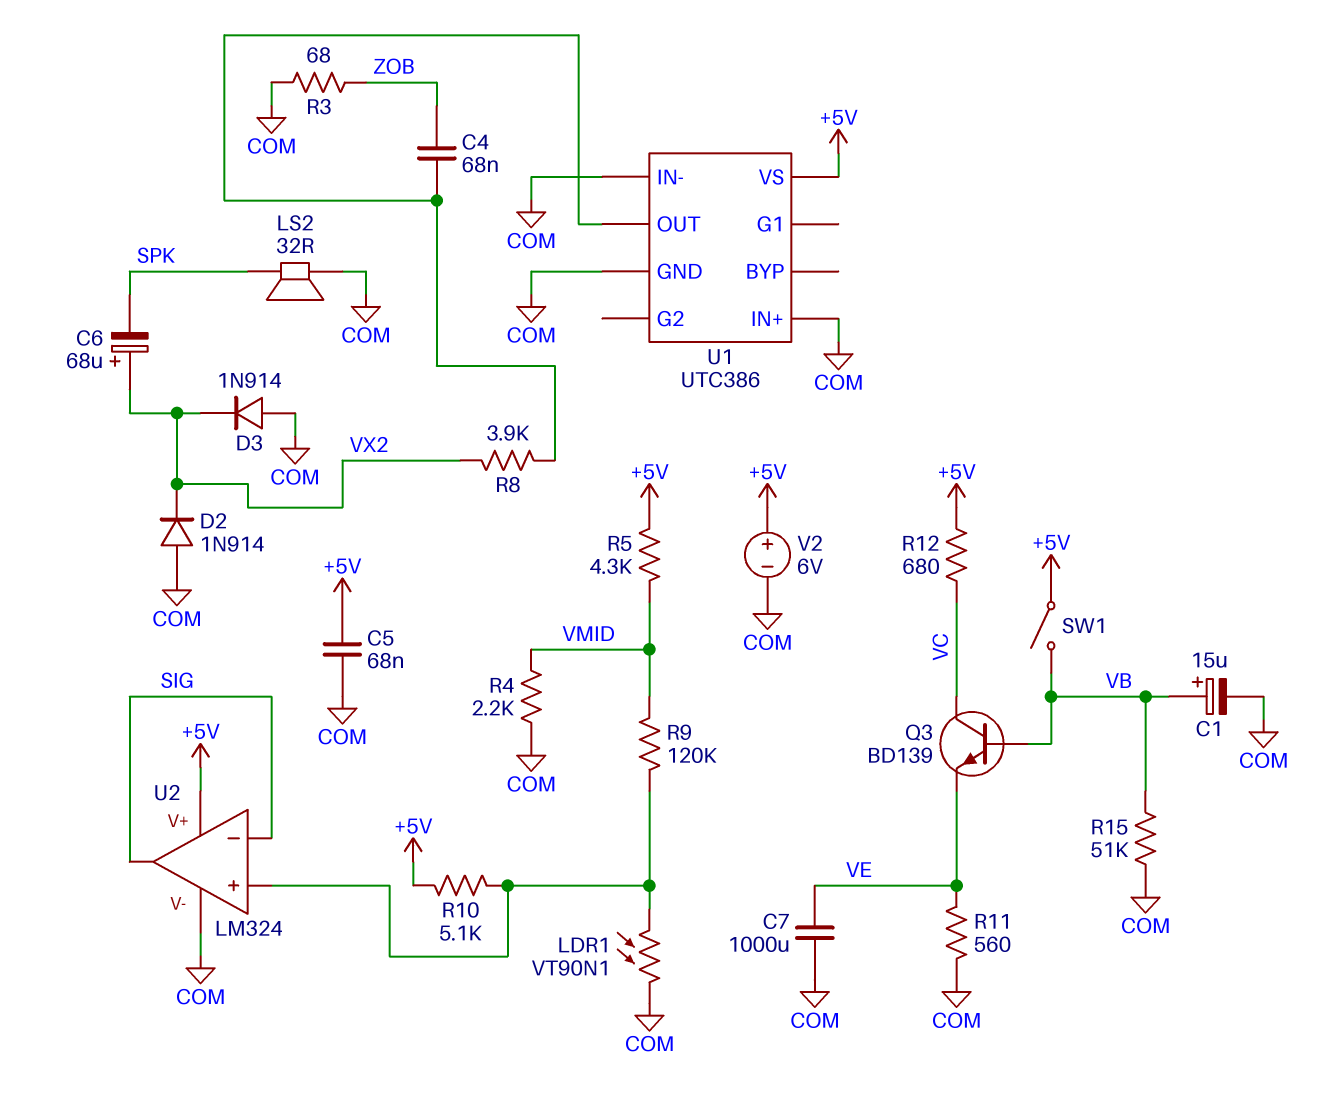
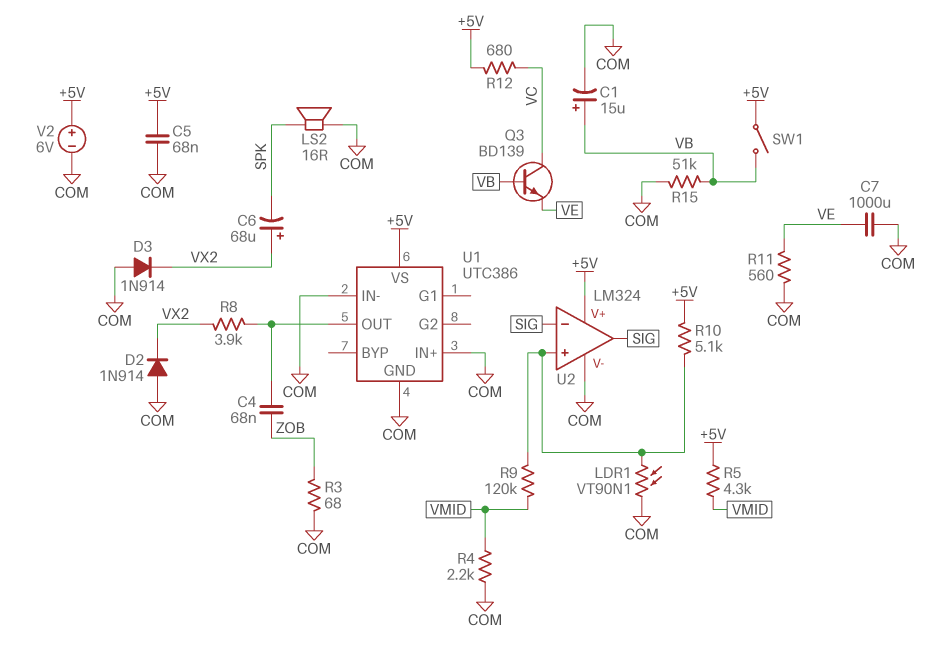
LS2: speaker 32R (COM, SPK) -> speaker 16R (COM, SPK)

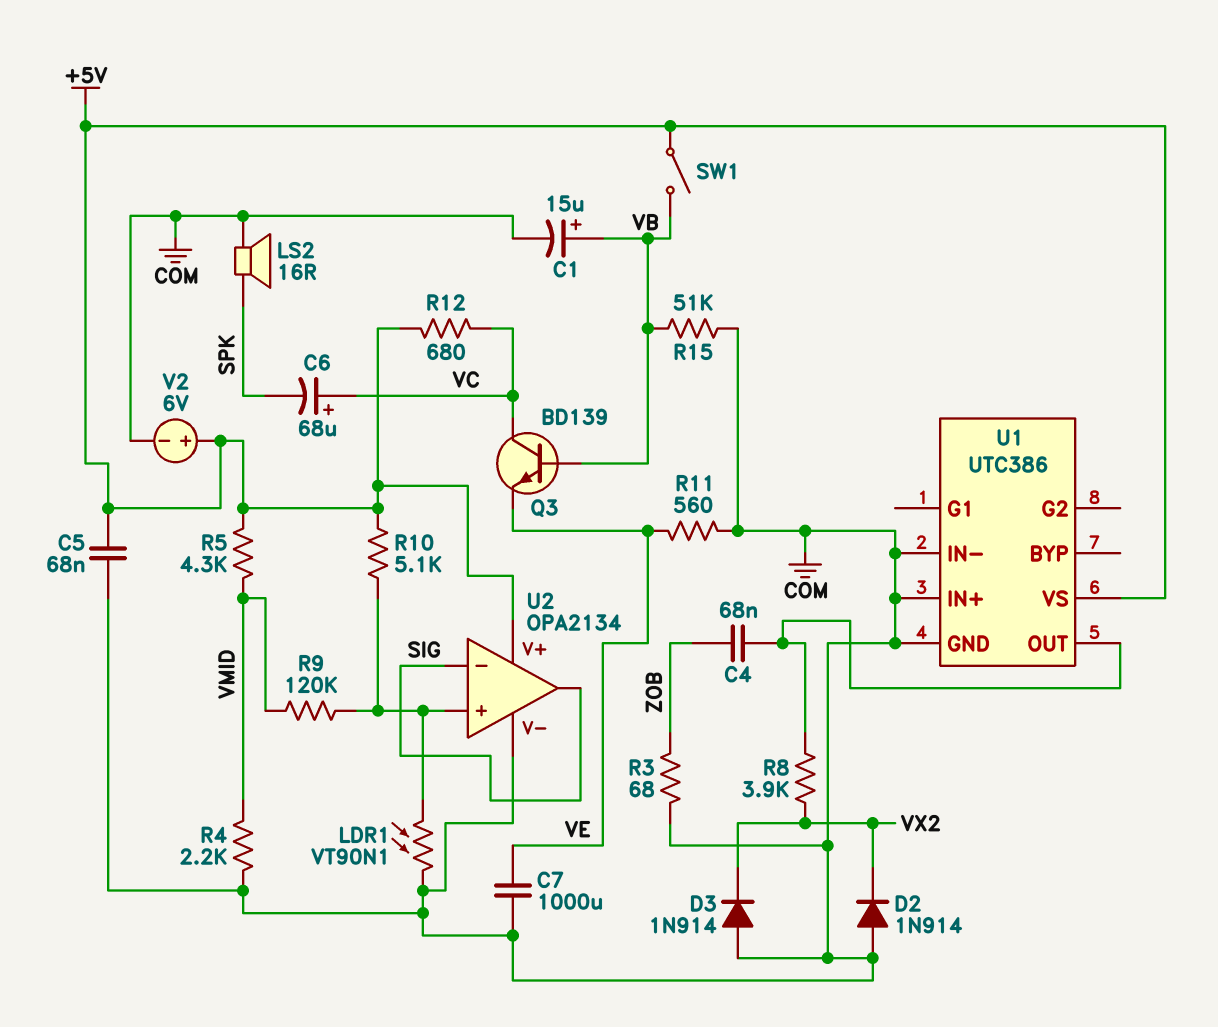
C6: 68uF (plus VX2, minus SPK) -> 68uF (plus VC, minus SPK)
U2: LM324 -> OPA2134

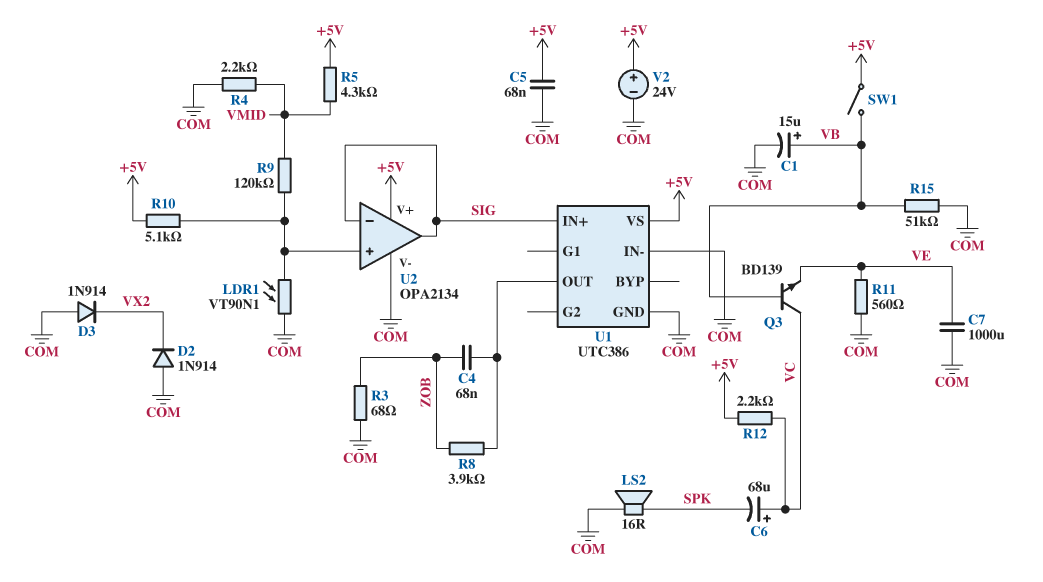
R8: 3.9k (U1/OUT, VX2) -> 3.9k (U1/OUT, ZOB)
R12: 680 (+5V, VC) -> 2.2k (+5V, VC)
U1 pin IN+: COM -> SIG
V2: 6V (plus +5V, minus COM) -> 24V (plus +5V, minus COM)

